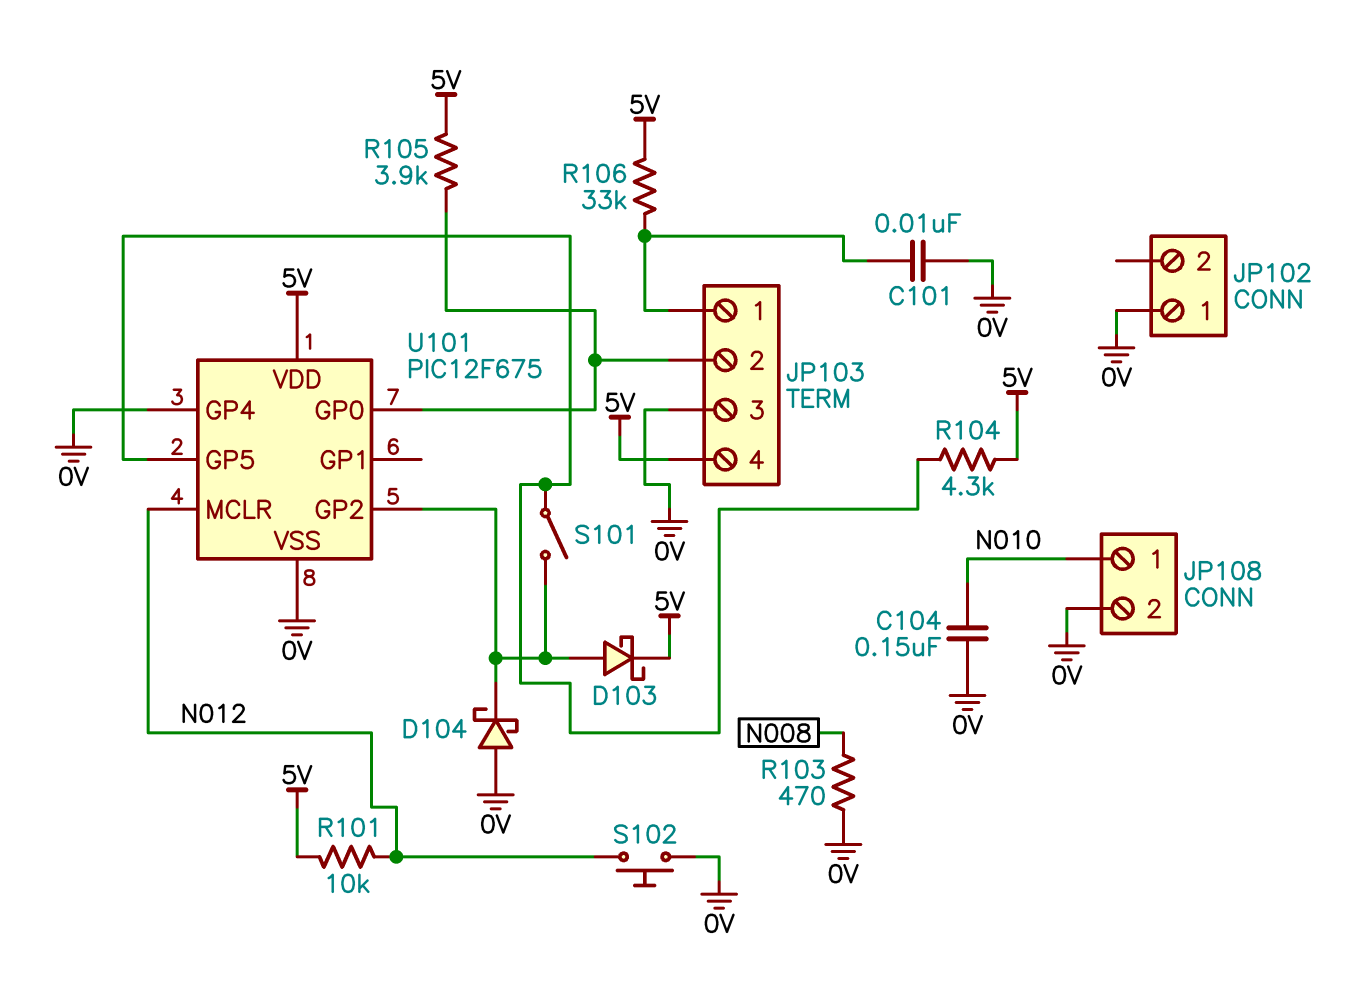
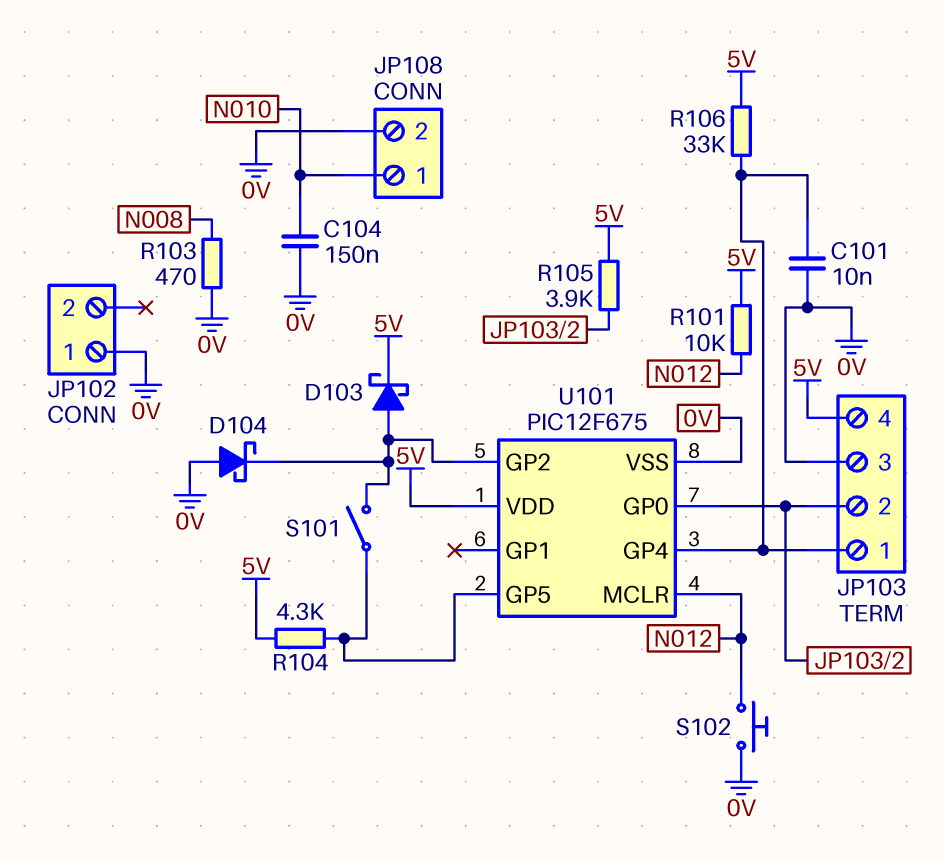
U101 pin GP4: 0V -> JP103/1

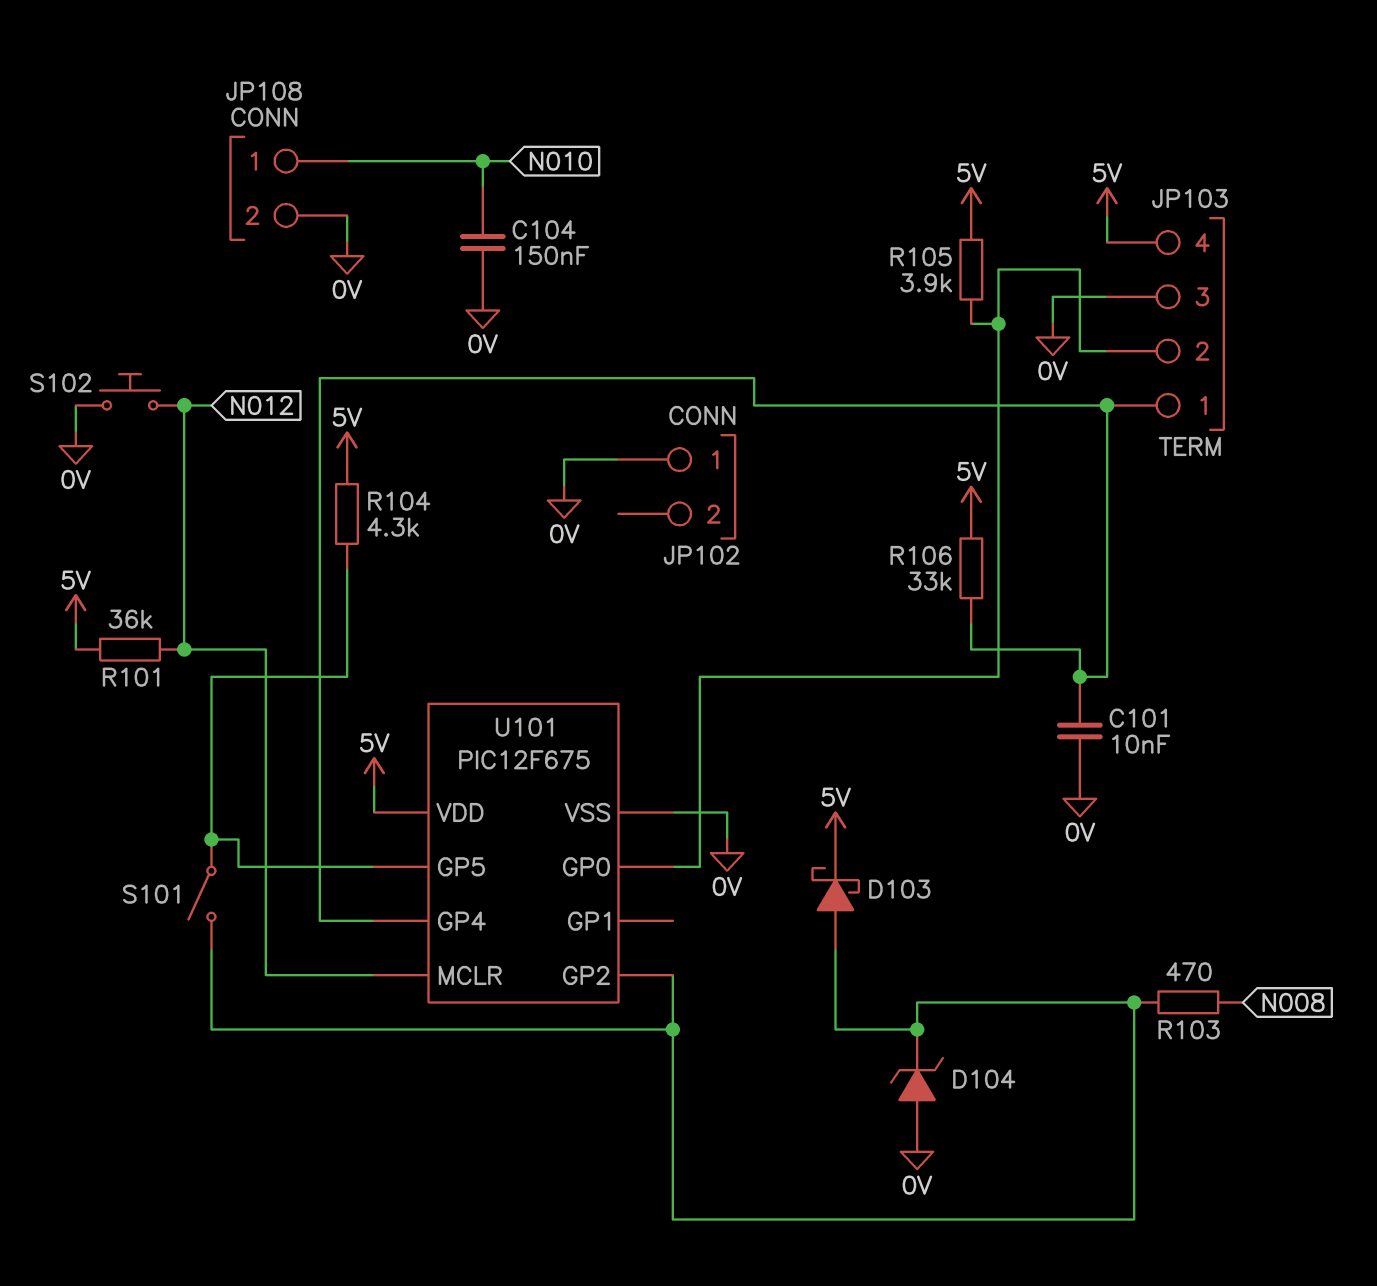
D104: schottky (A 0V, K U101/GP2) -> zener (A 0V, K U101/GP2)
R101: 10k (5V, N012) -> 36k (5V, N012)
R103: 470 (0V, N008) -> 470 (N008, U101/GP2)

